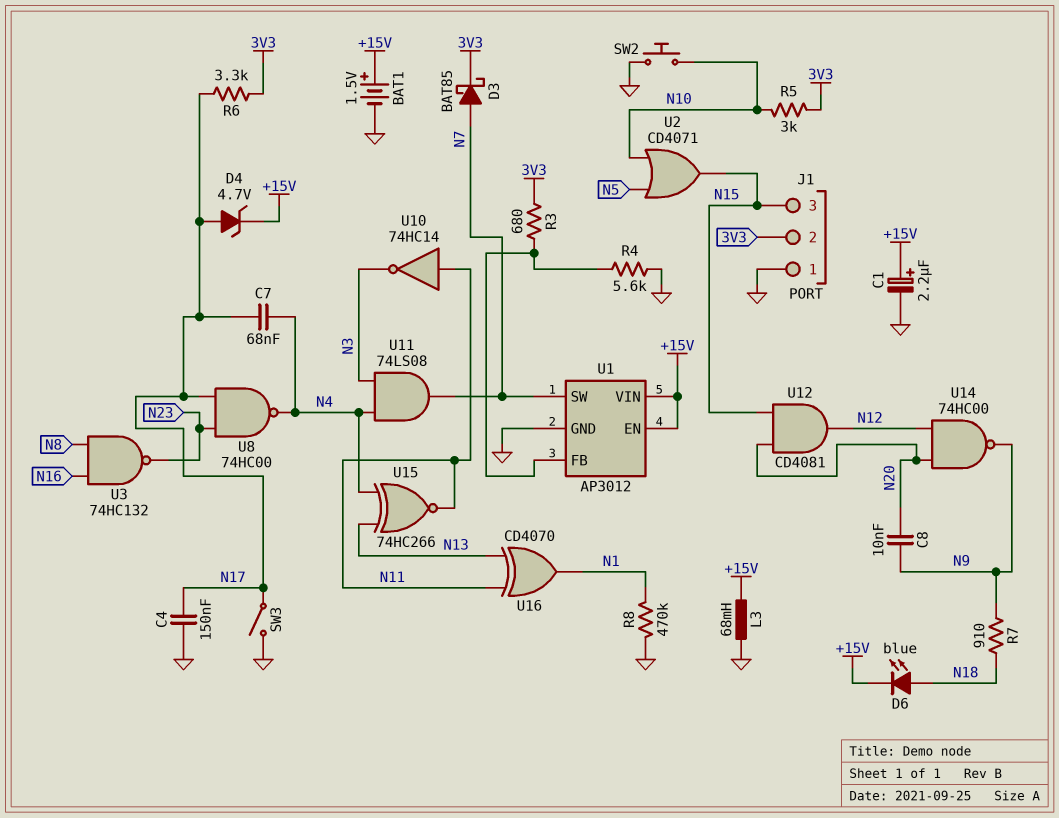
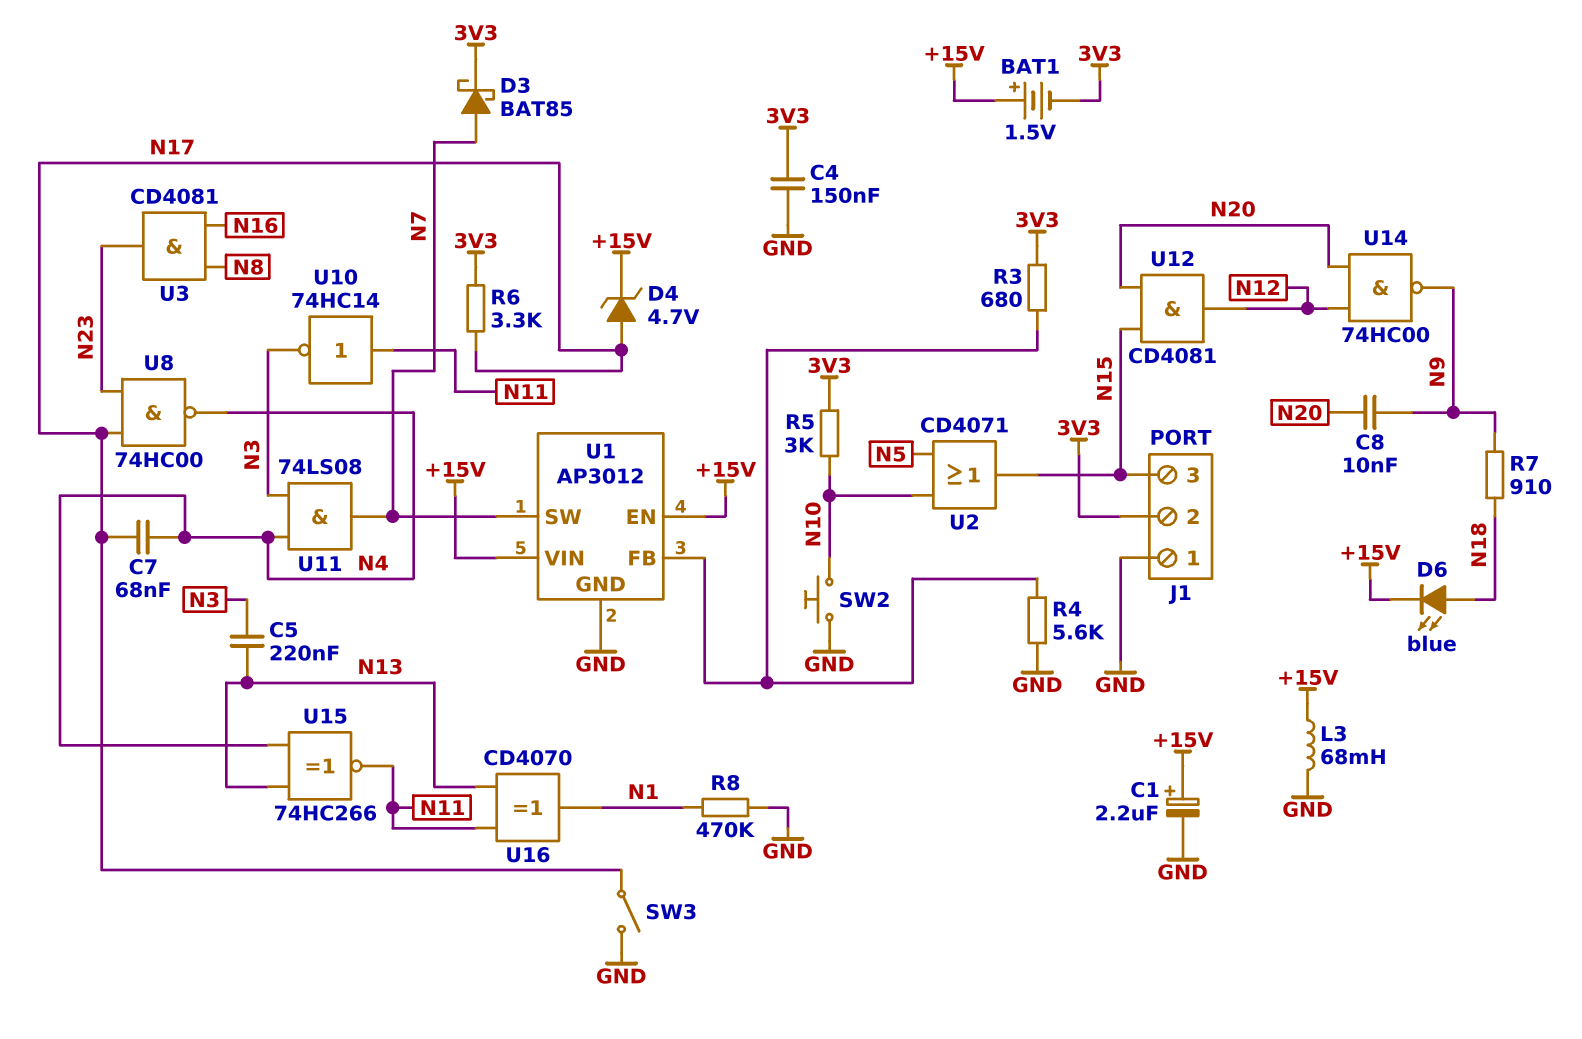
BAT1: 1.5V (plus +15V, minus GND) -> 1.5V (plus +15V, minus 3V3)
C4: 150nF (GND, N17) -> 150nF (3V3, GND)
C5: none -> 220nF (N3, N13)
U3: NAND 74HC132 (in N8, in N16, out N23) -> AND CD4081 (in N8, in N16, out N23)

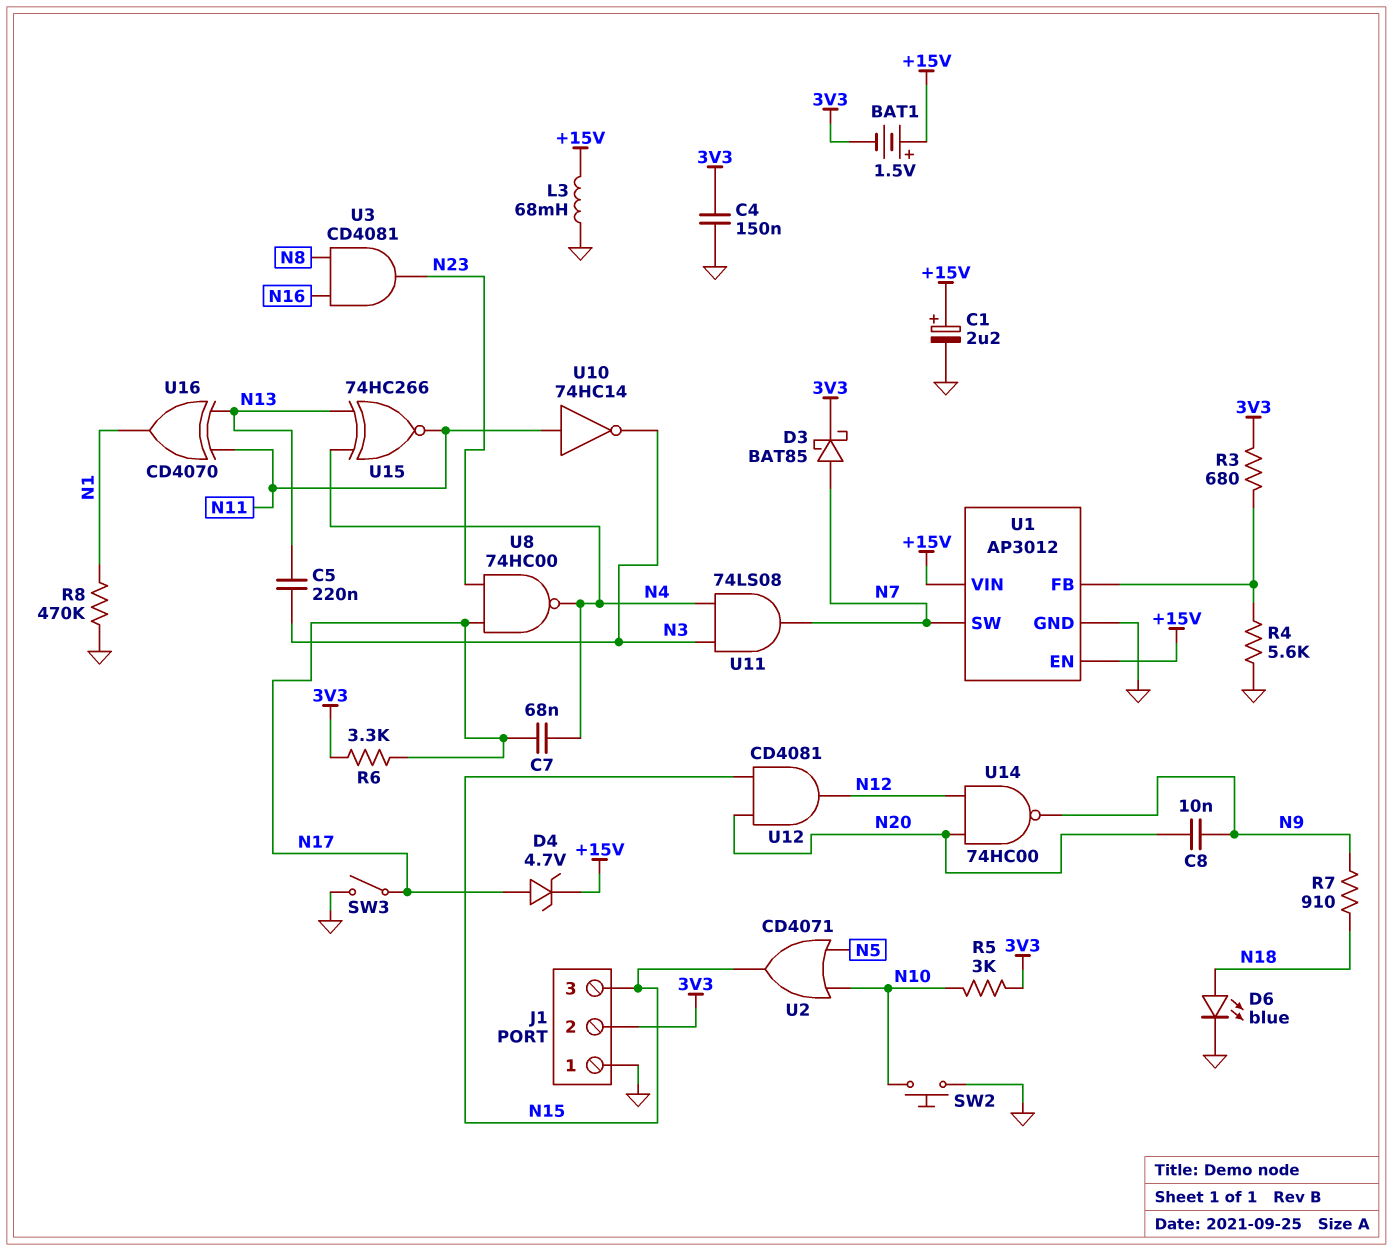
D6: LED blue (A N18, K +15V) -> LED blue (A N18, K GND)

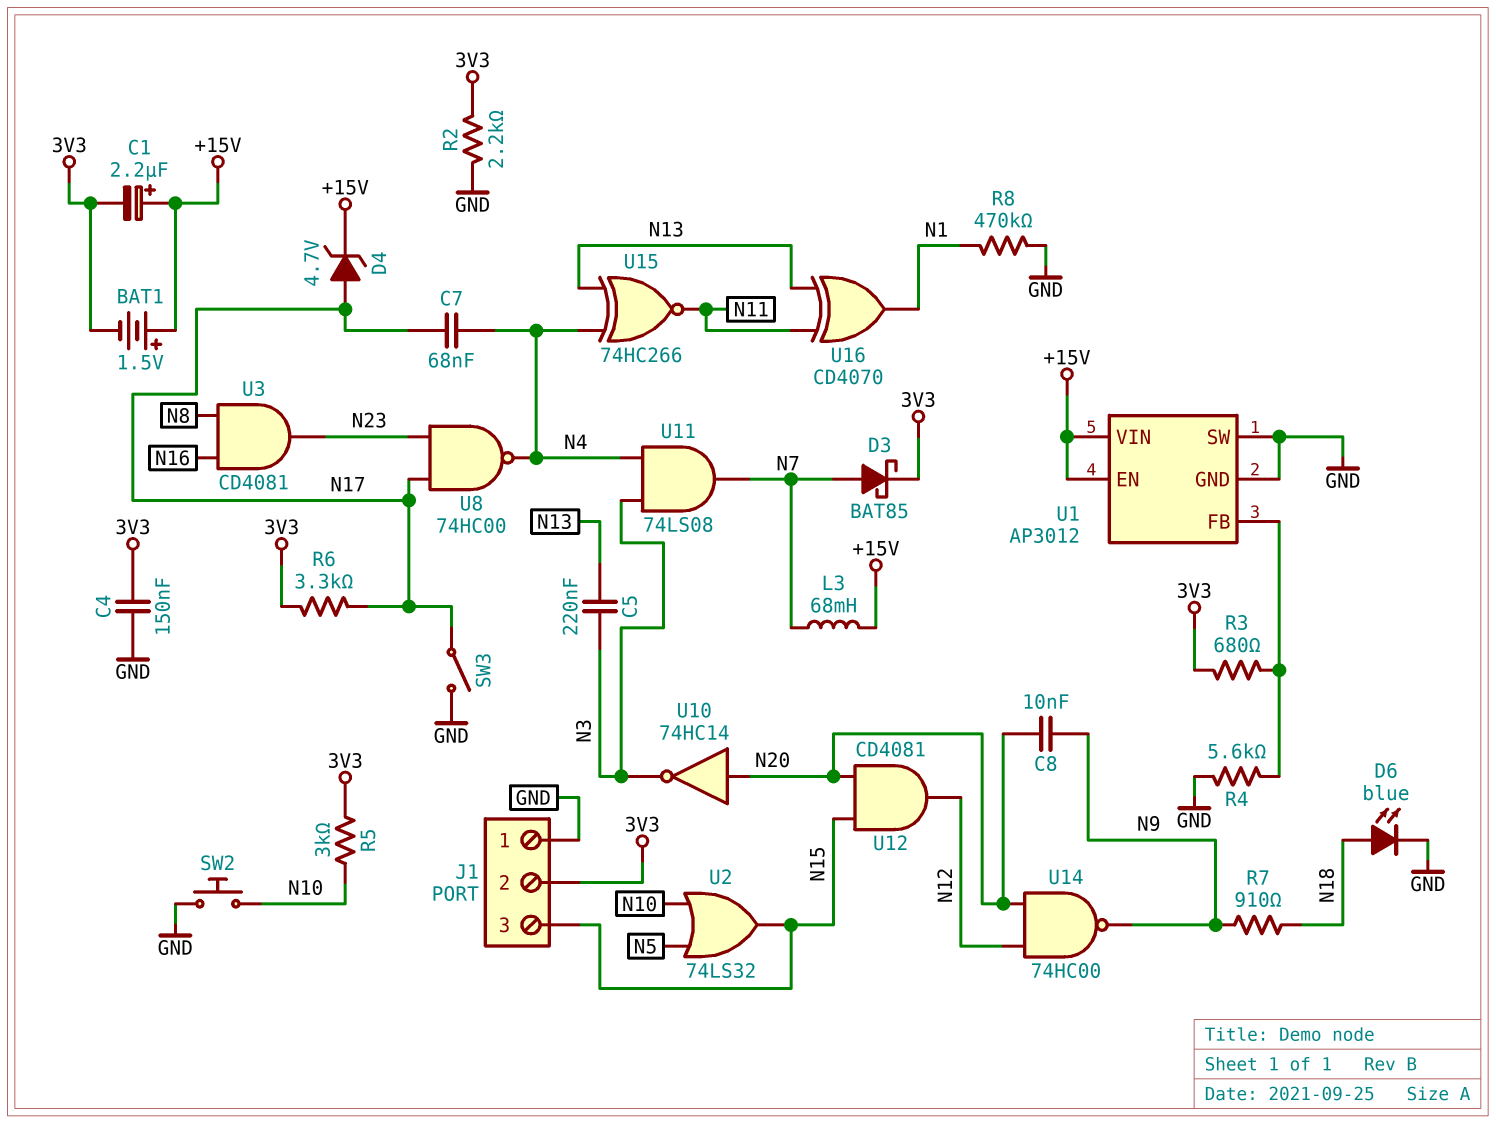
C1: 2.2uF (plus +15V, minus GND) -> 2.2uF (plus +15V, minus 3V3)
L3: 68mH (+15V, GND) -> 68mH (+15V, N7)
R2: none -> 2.2k (3V3, GND)
U1 pin SW: N7 -> GND
U2: OR CD4071 (in N5, in N10, out N15) -> OR 74LS32 (in N5, in N10, out N15)
U10: NOT 74HC14 (in N11, out N3) -> NOT 74HC14 (in N20, out N3)

